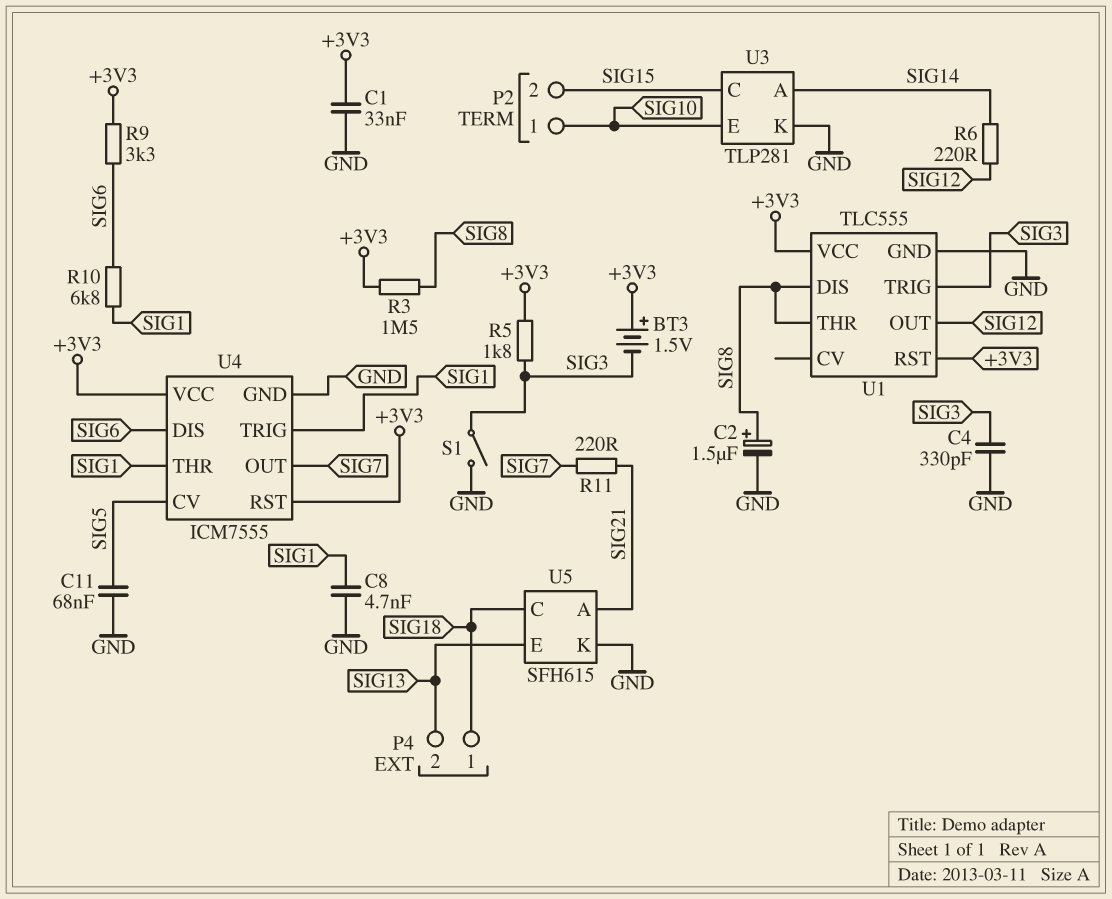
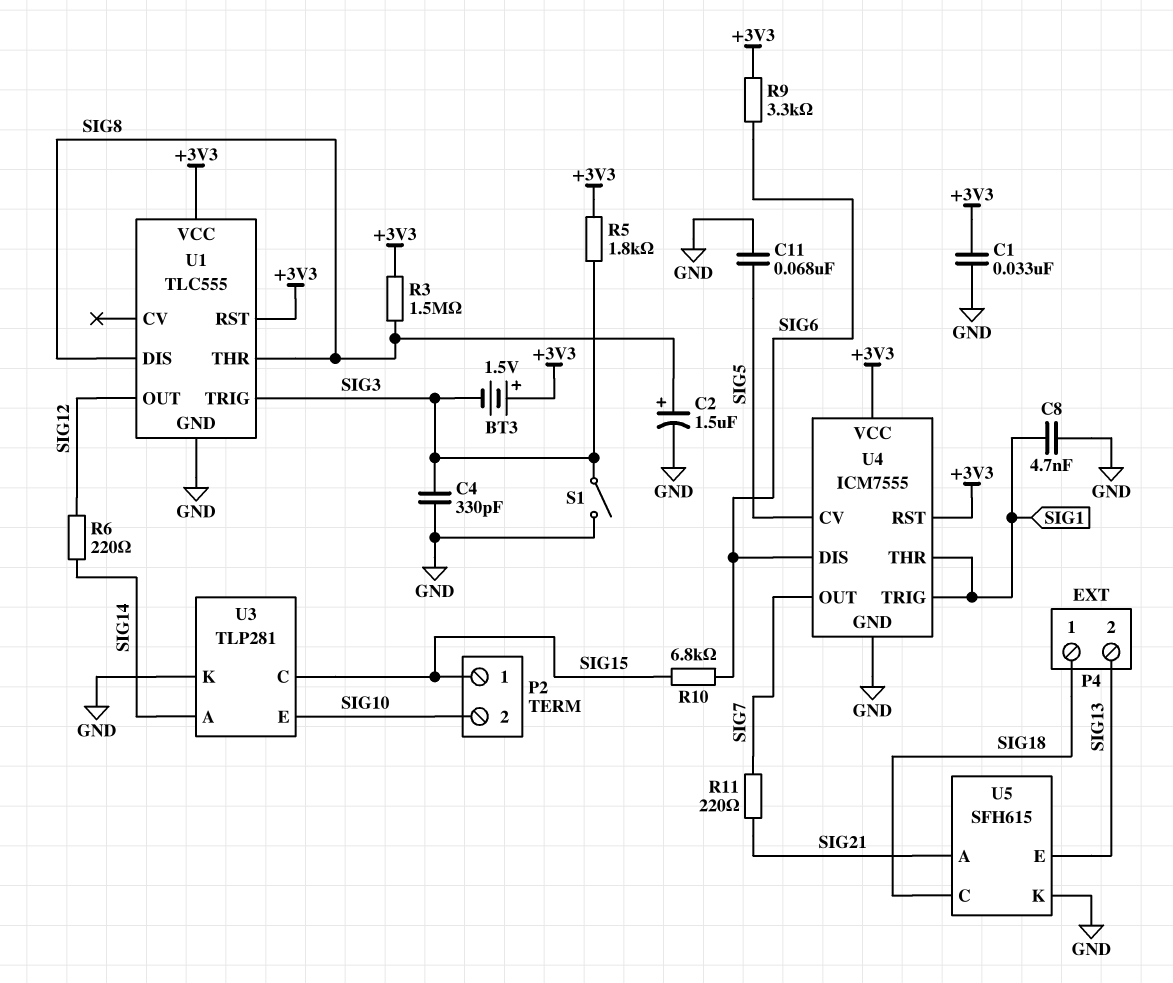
P2 pin 1: SIG10 -> SIG15
P2 pin 2: SIG15 -> SIG10
R10: 6.8k (SIG1, SIG6) -> 6.8k (SIG6, SIG15)

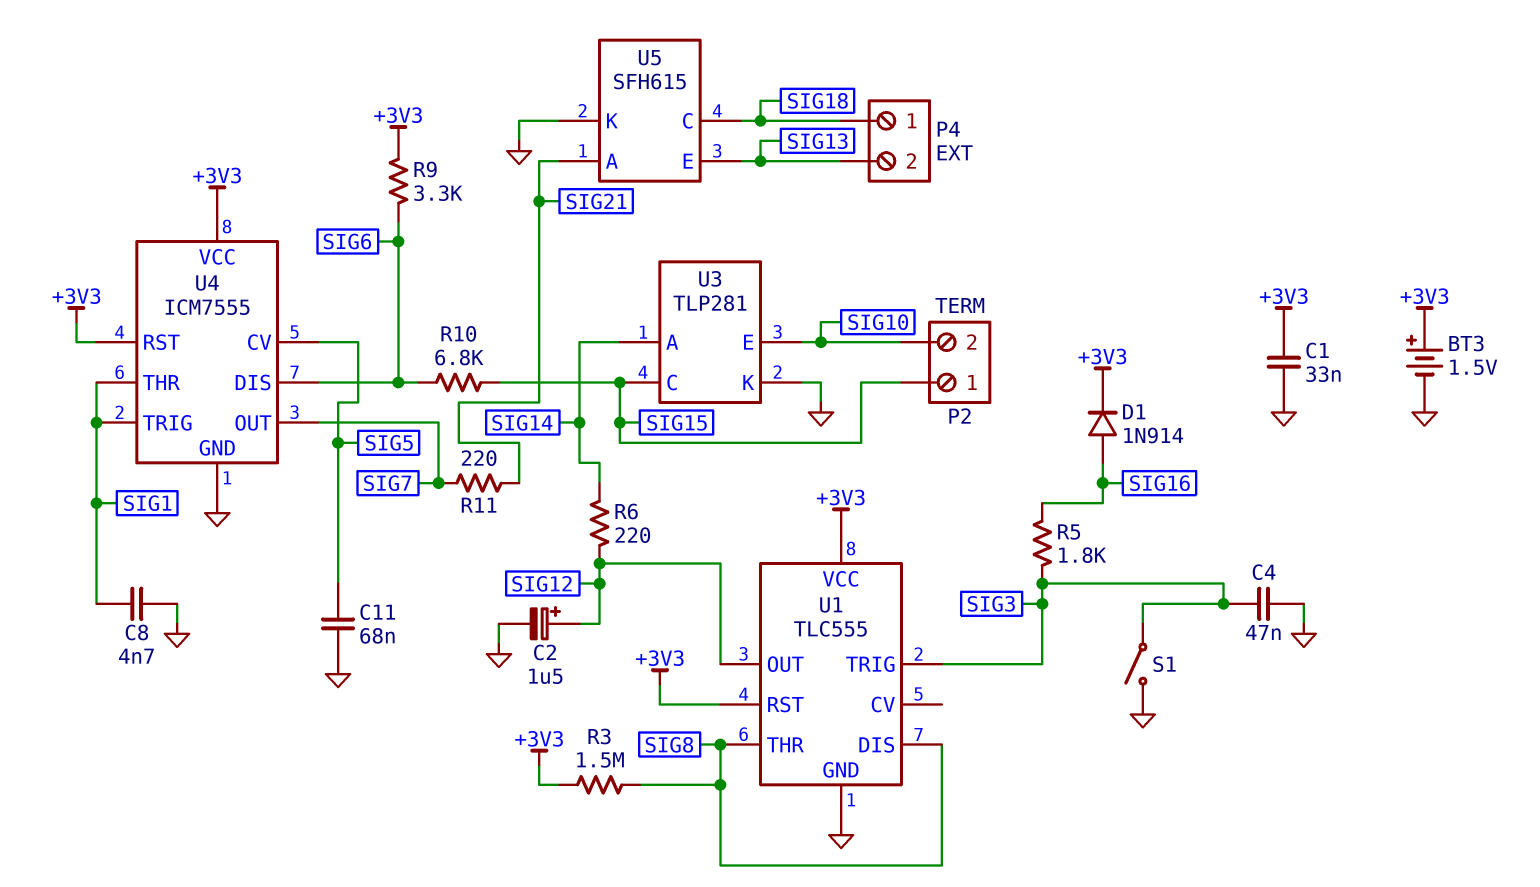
BT3: 1.5V (plus +3V3, minus SIG3) -> 1.5V (plus +3V3, minus GND)
C2: 1.5uF (plus SIG8, minus GND) -> 1.5uF (plus SIG12, minus GND)
C4: 330pF (GND, SIG3) -> 47nF (GND, SIG3)
D1: none -> diode 1N914 (A SIG16, K +3V3)
R5: 1.8k (+3V3, SIG3) -> 1.8k (SIG3, SIG16)

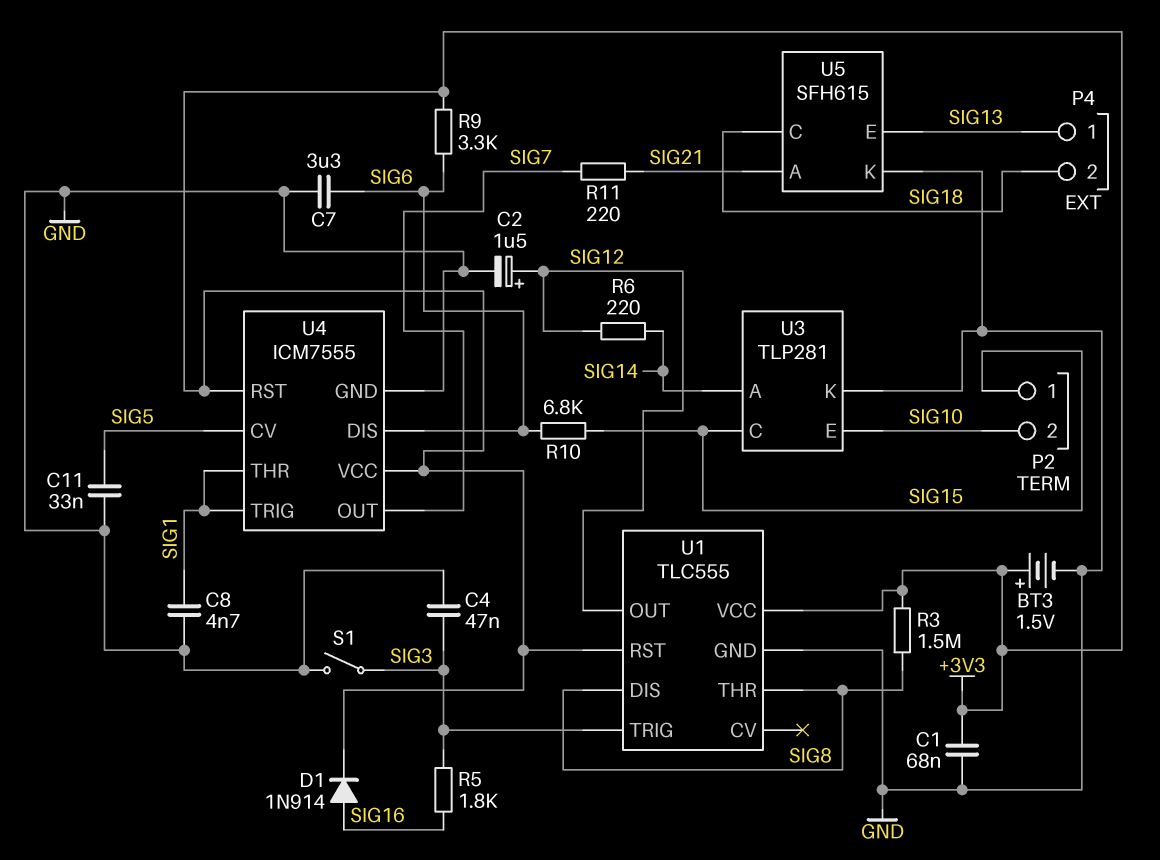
C1: 33nF (+3V3, GND) -> 68nF (+3V3, GND)
C7: none -> 3.3uF (GND, SIG6)
C11: 68nF (GND, SIG5) -> 33nF (GND, SIG5)
P4 pin 1: SIG18 -> SIG13
P4 pin 2: SIG13 -> SIG18

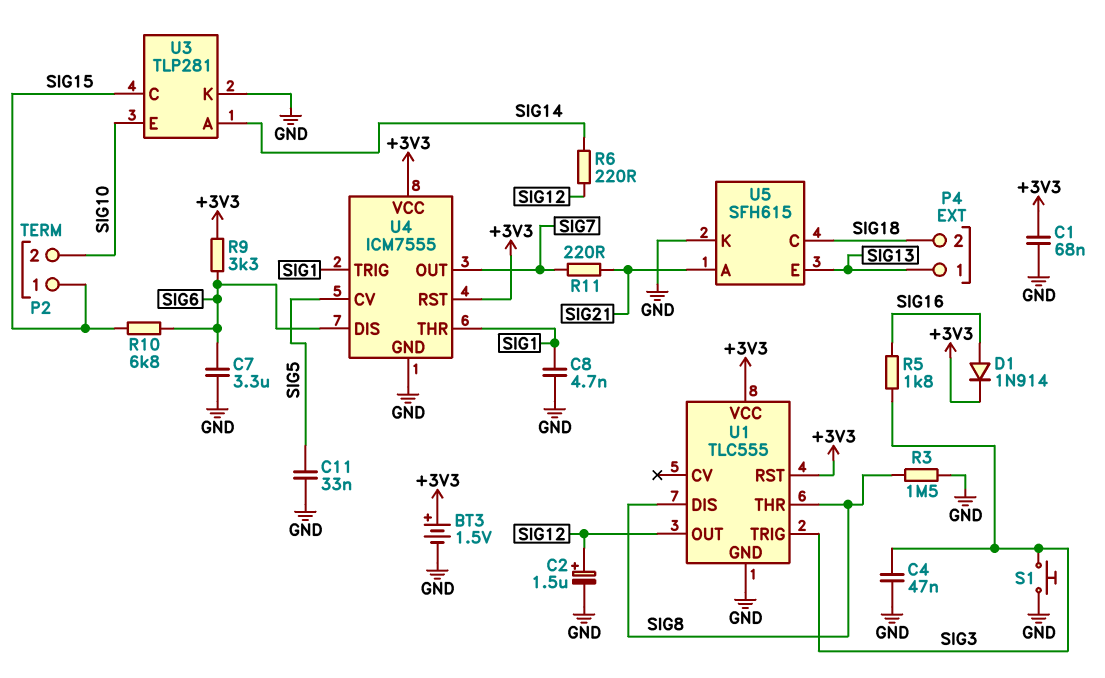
R3: 1.5M (+3V3, SIG8) -> 1.5M (GND, SIG8)
S1: switch (GND, SIG3) -> button (GND, SIG3)

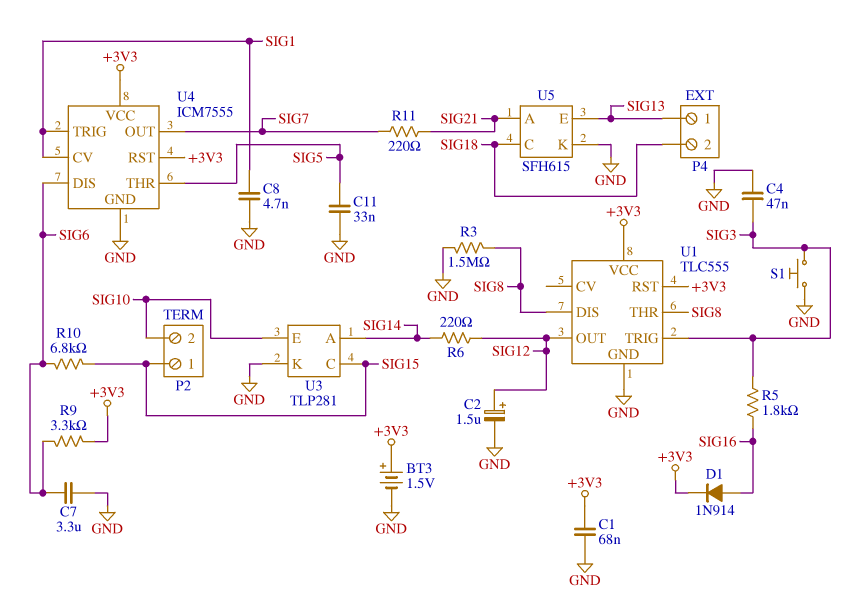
U4 pin CV: SIG5 -> SIG1
U4 pin THR: SIG1 -> SIG5

